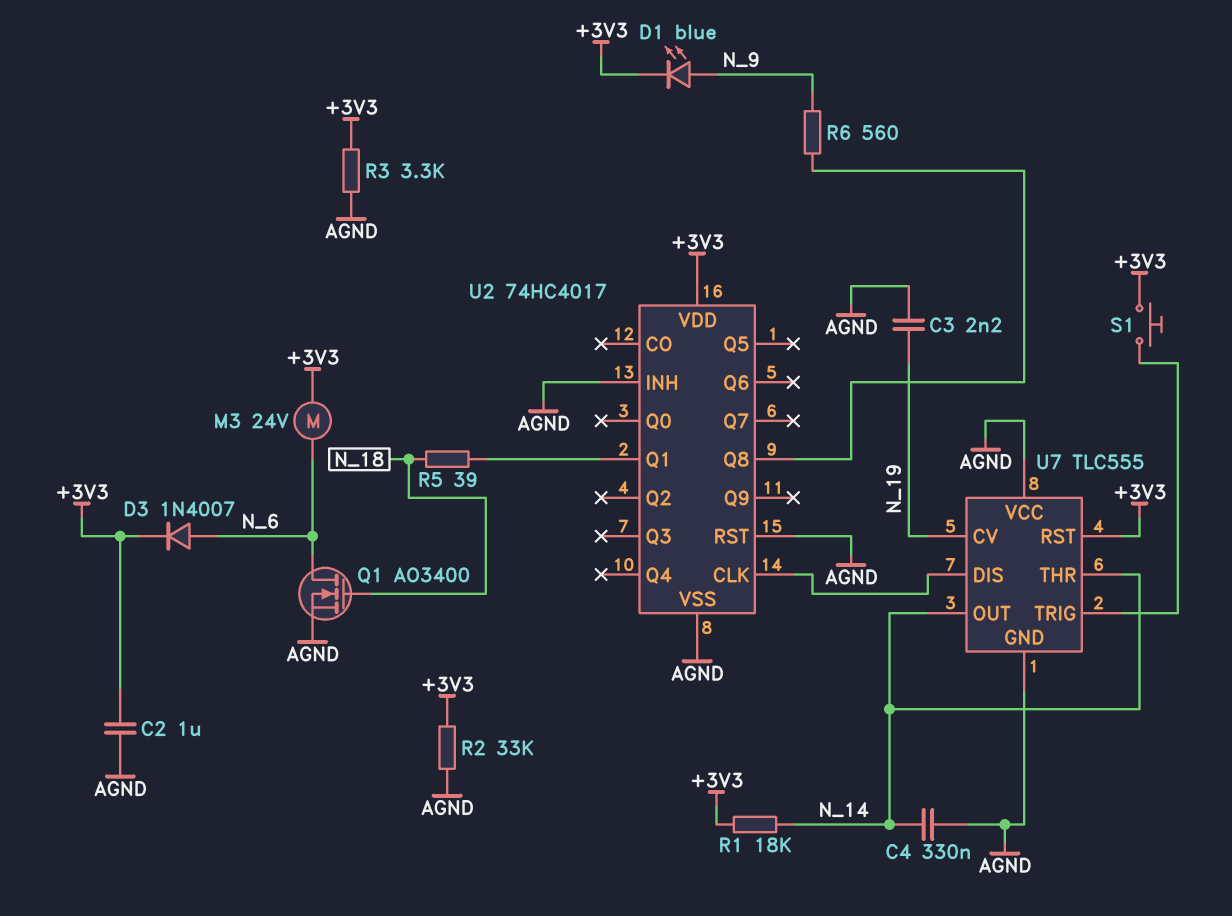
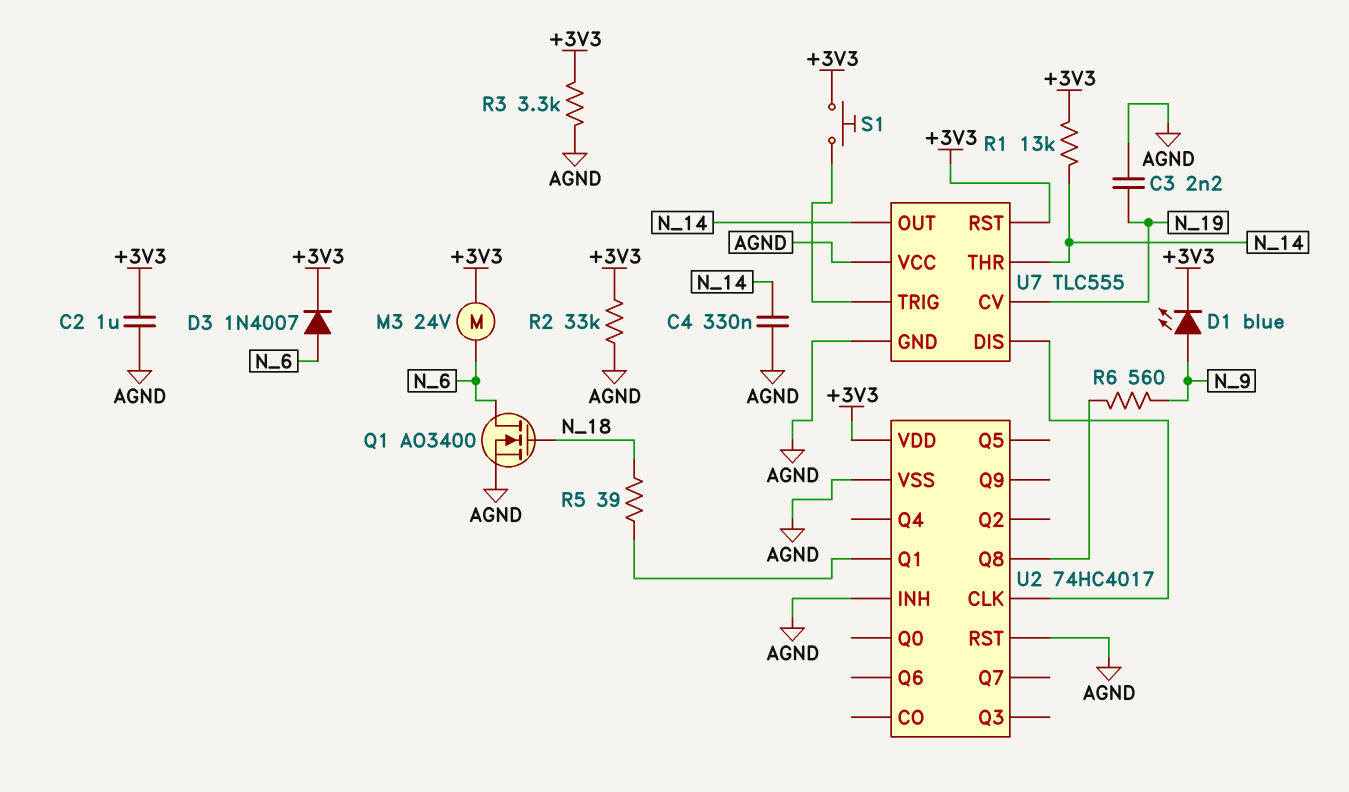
R1: 18k (+3V3, N_14) -> 13k (+3V3, N_14)

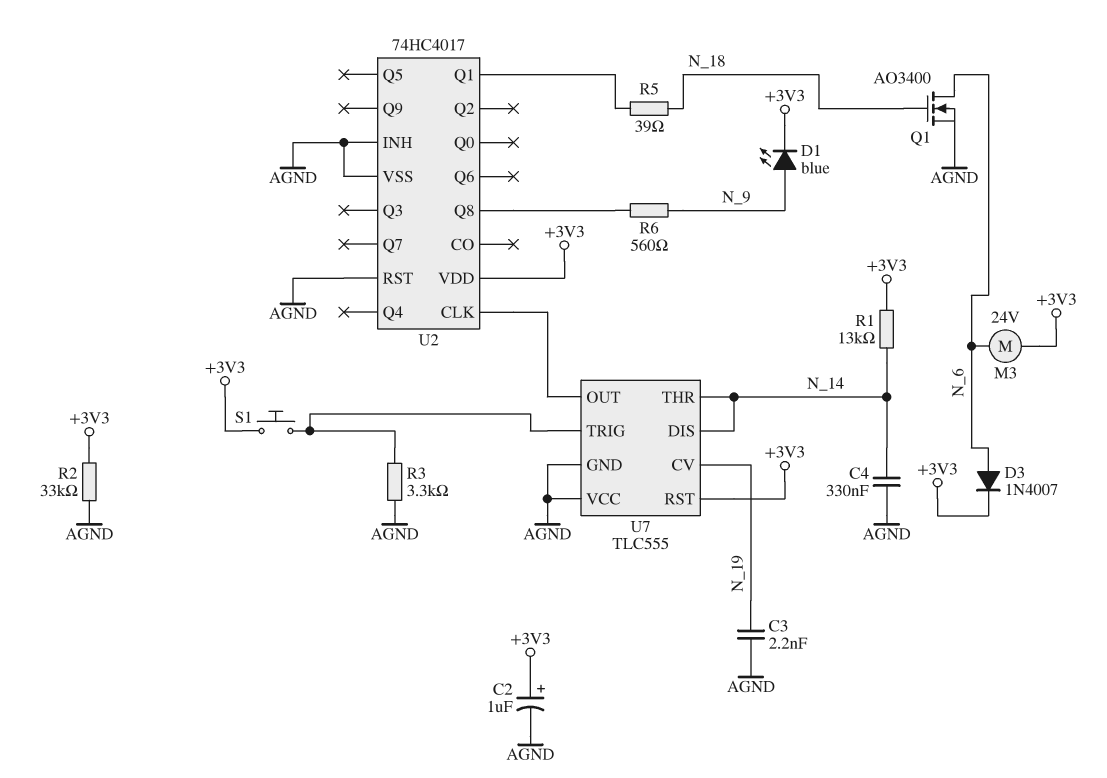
C2: 1uF (+3V3, AGND) -> 1uF (plus +3V3, minus AGND)
R3: 3.3k (+3V3, AGND) -> 3.3k (AGND, U7/TRIG)
U7 pin DIS: U2/CLK -> N_14
U7 pin OUT: N_14 -> U2/CLK

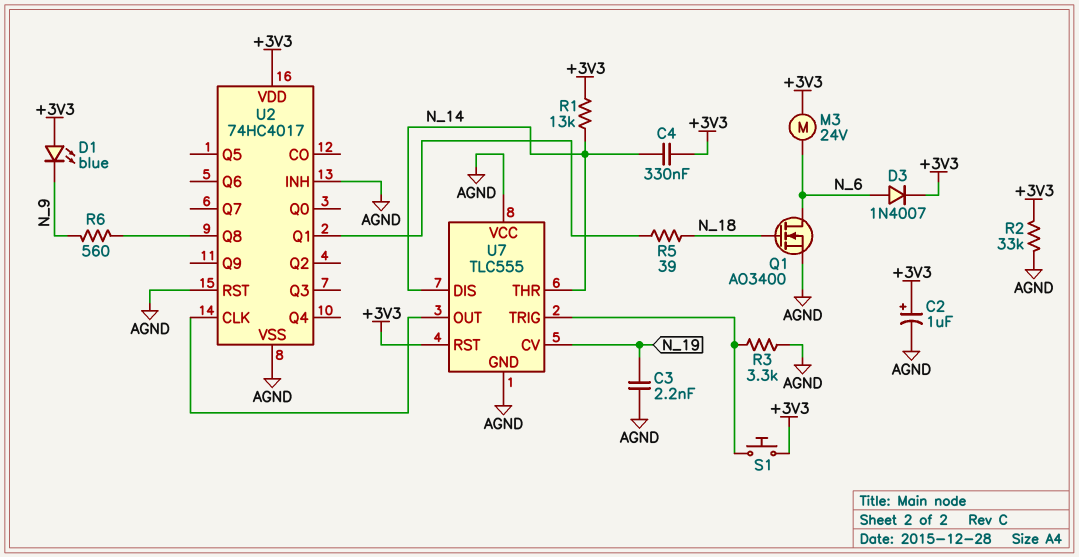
C4: 330nF (AGND, N_14) -> 330nF (+3V3, N_14)
D1: LED blue (A N_9, K +3V3) -> LED blue (A +3V3, K N_9)

